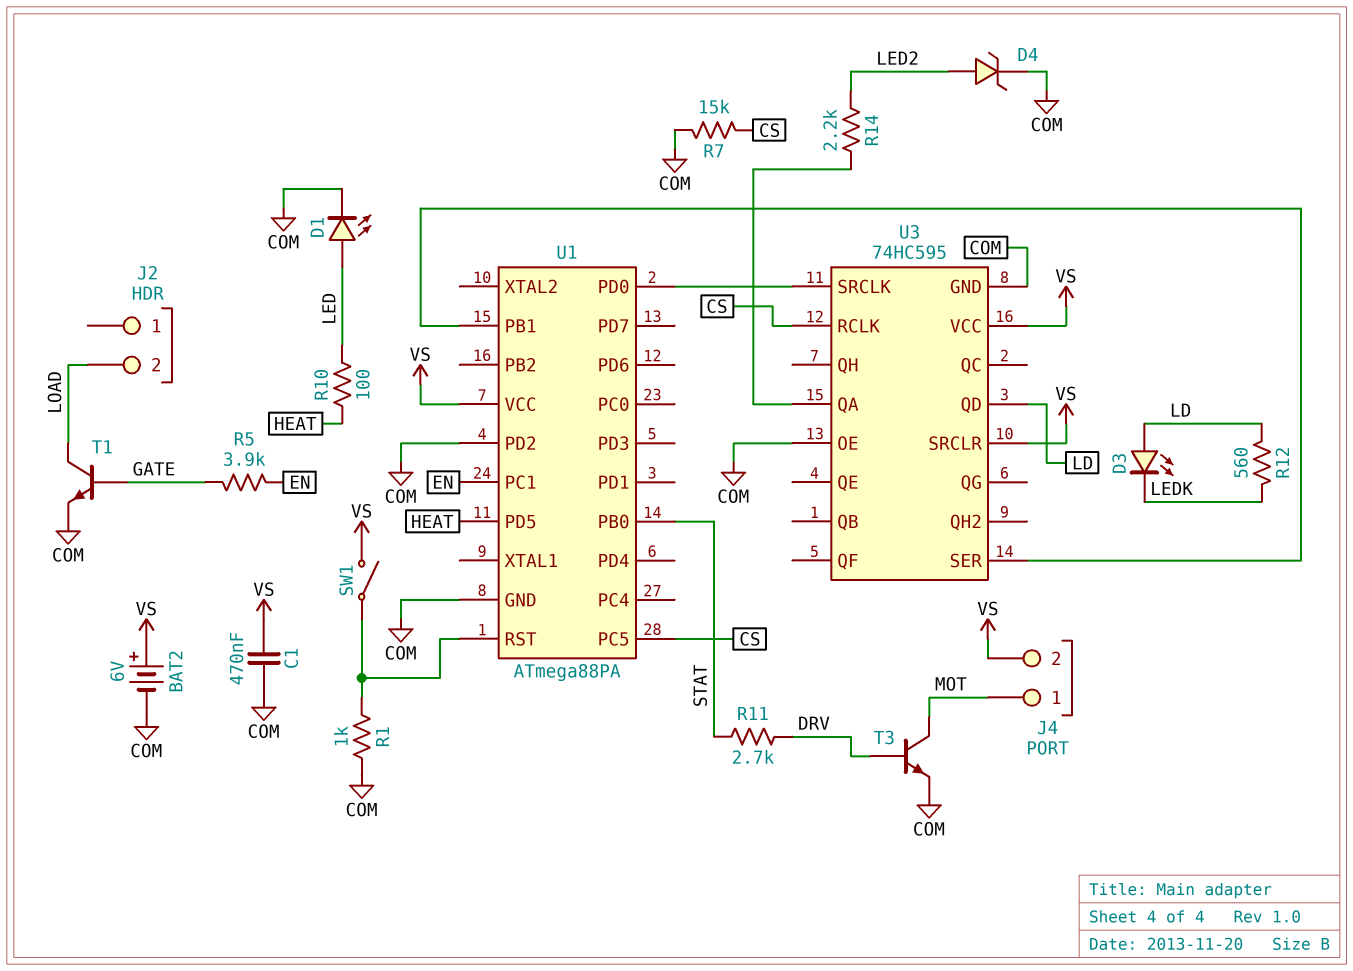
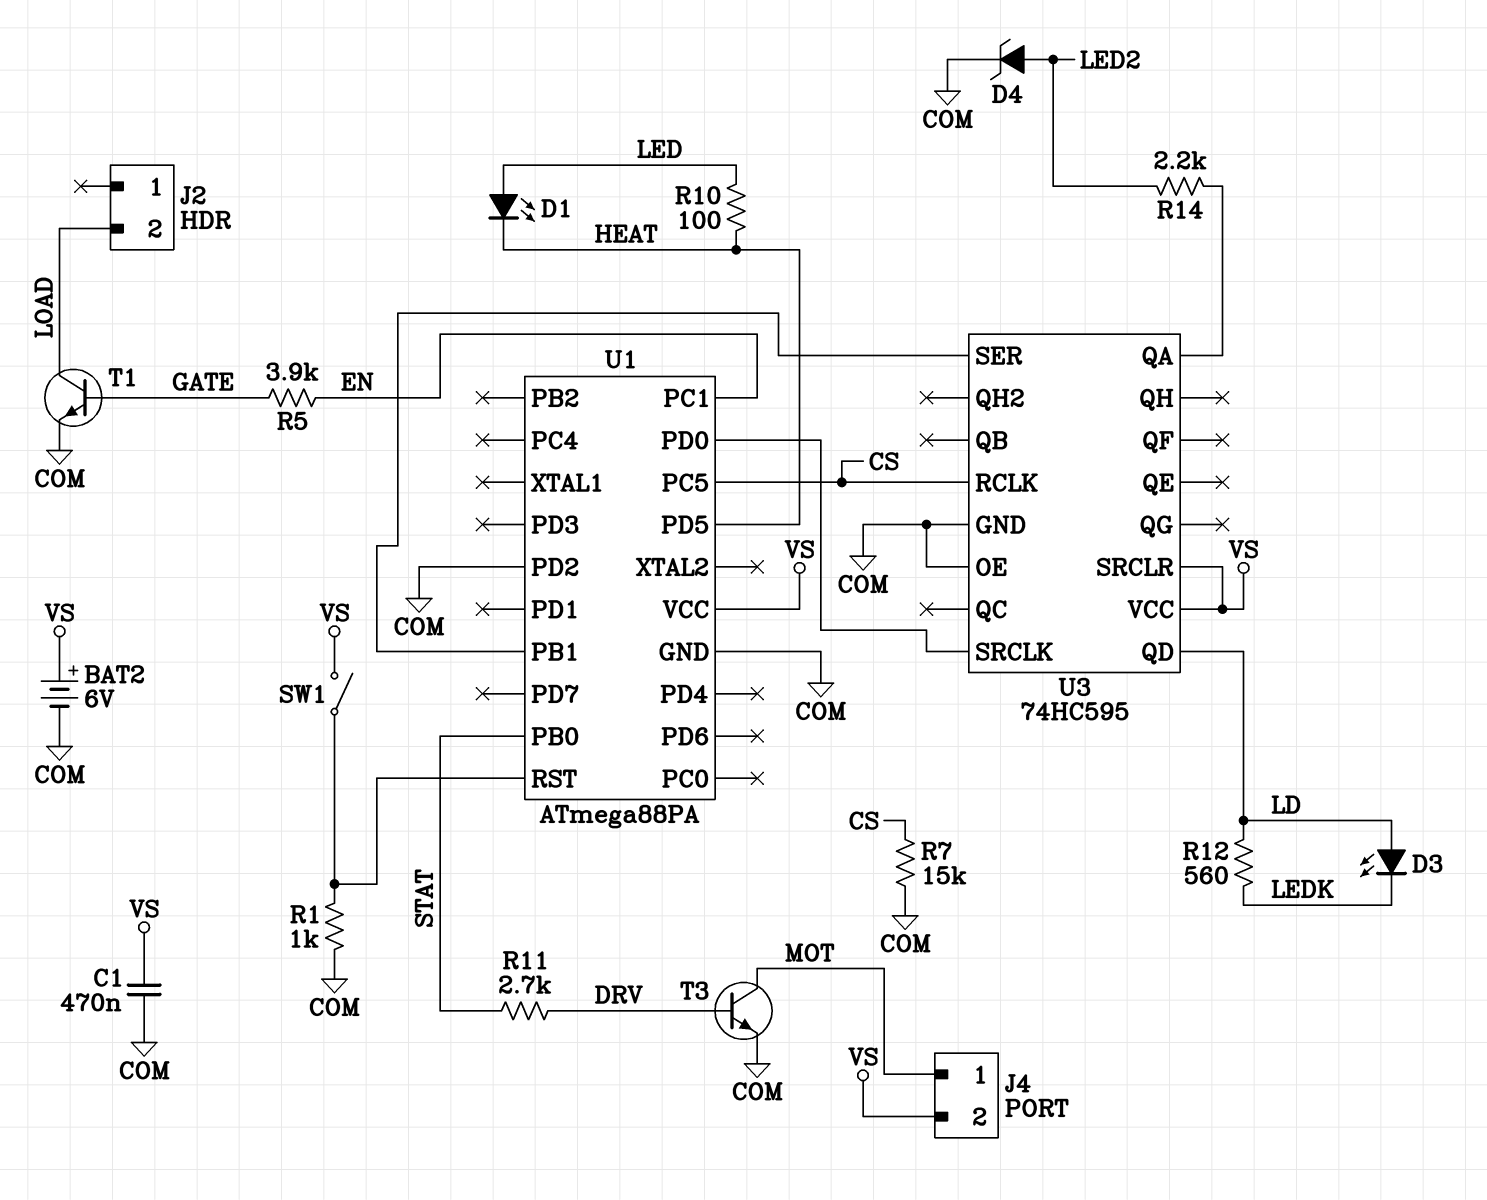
D1: LED (A LED, K COM) -> LED (A LED, K HEAT)

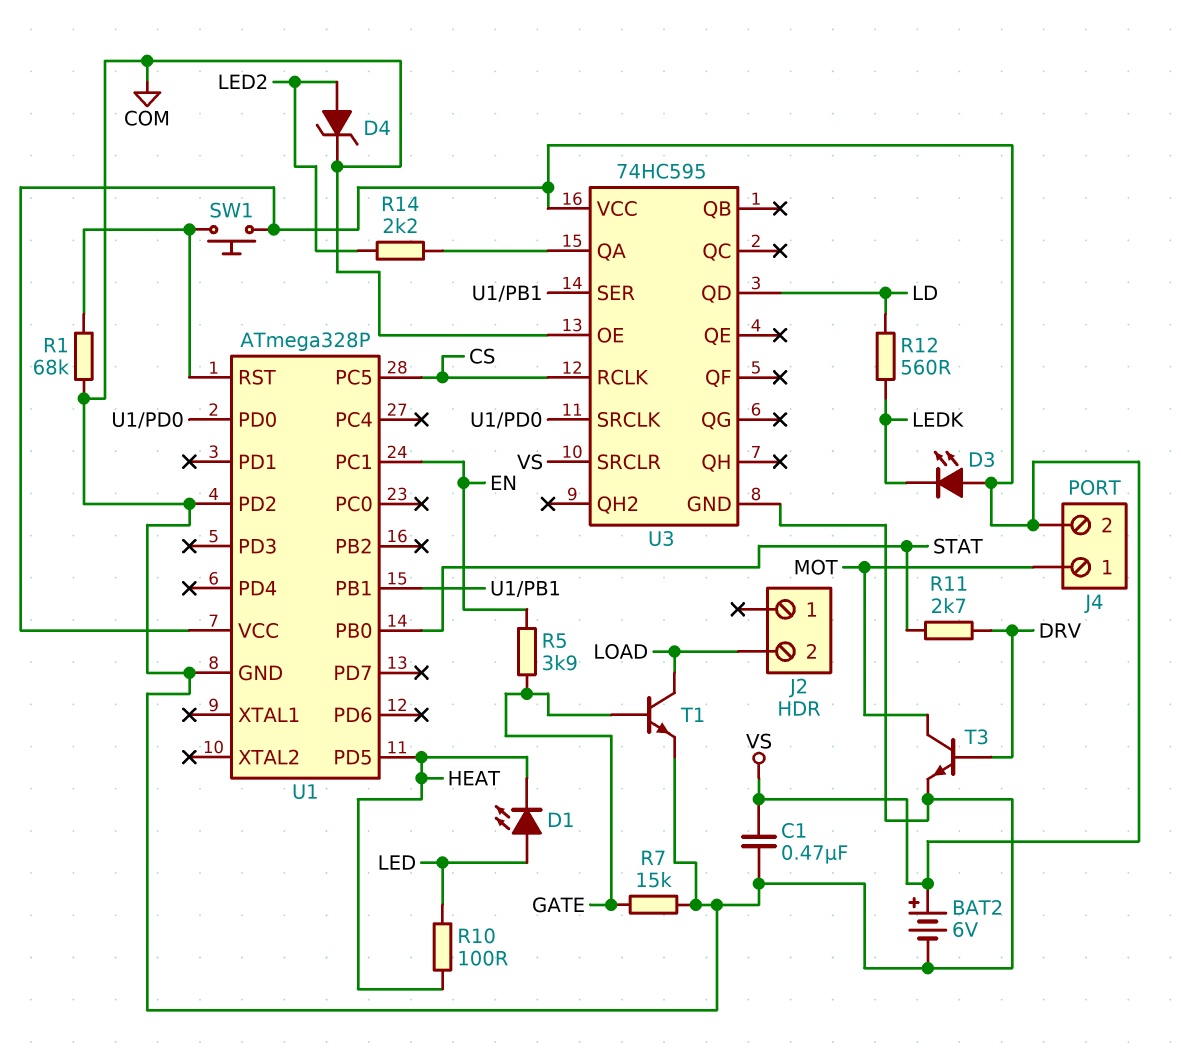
D3: LED (A LD, K LEDK) -> LED (A VS, K LEDK)
R1: 1k (COM, U1/RST) -> 68k (COM, U1/RST)
R7: 15k (COM, CS) -> 15k (COM, GATE)
SW1: switch (U1/RST, VS) -> button (U1/RST, VS)
U1: ATmega88PA -> ATmega328P

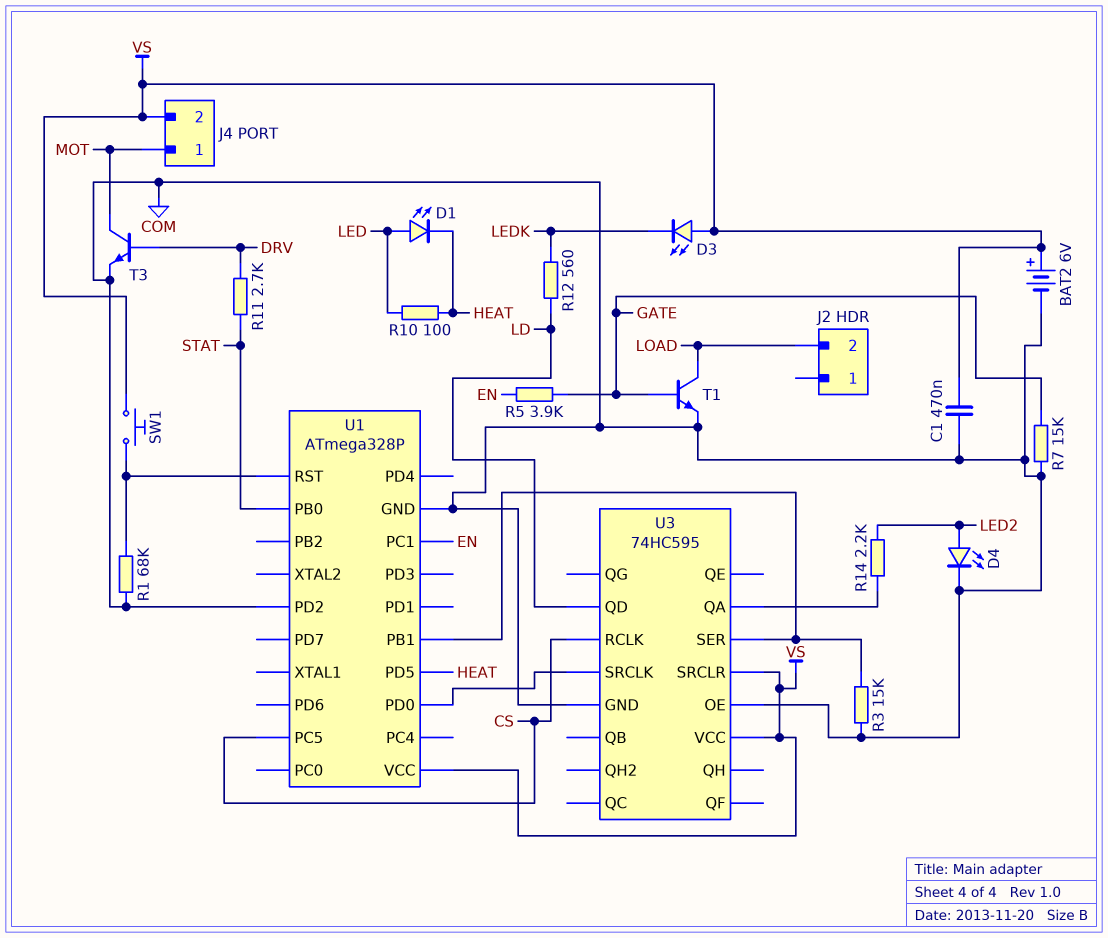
D4: zener (A LED2, K COM) -> LED (A LED2, K COM)
R3: none -> 15k (COM, U1/PB1)

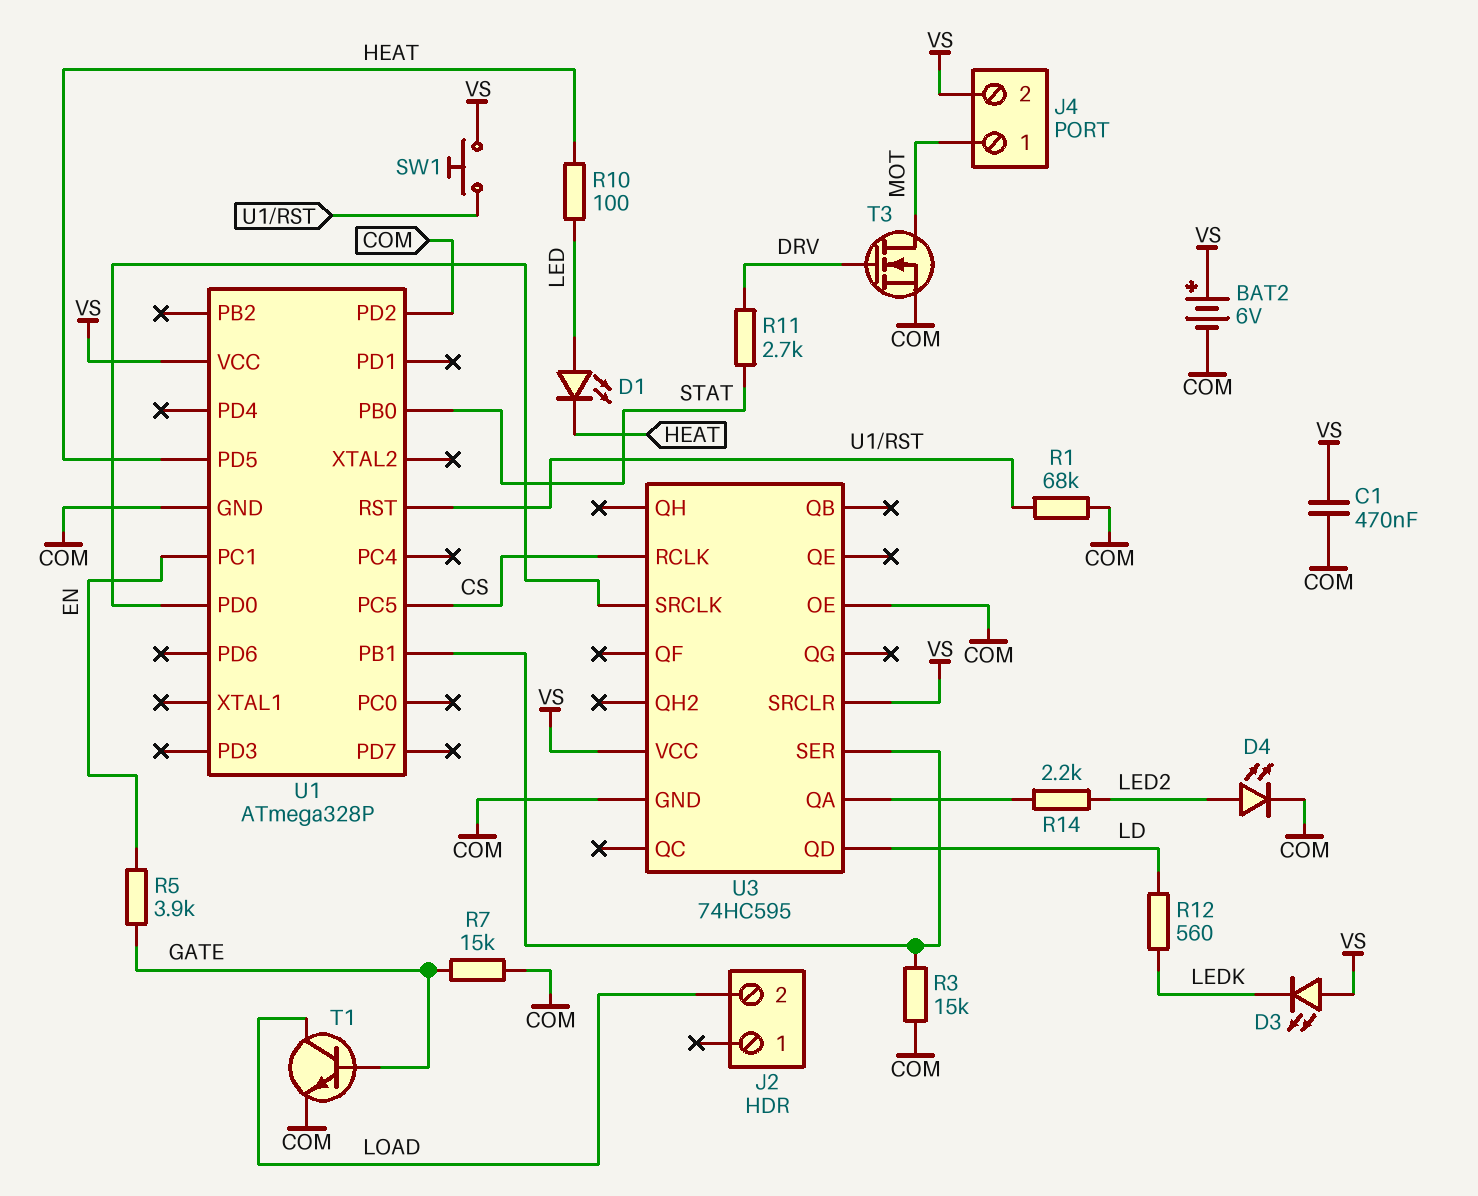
T3: NPN (B DRV, C MOT, E COM) -> NMOS (G DRV, D MOT, S COM)

